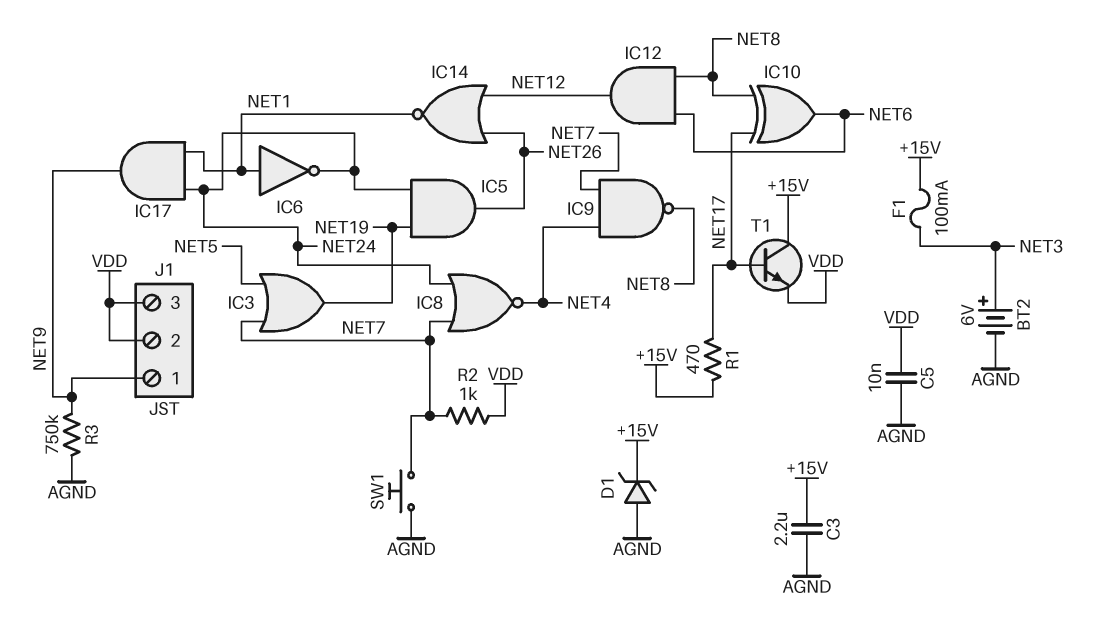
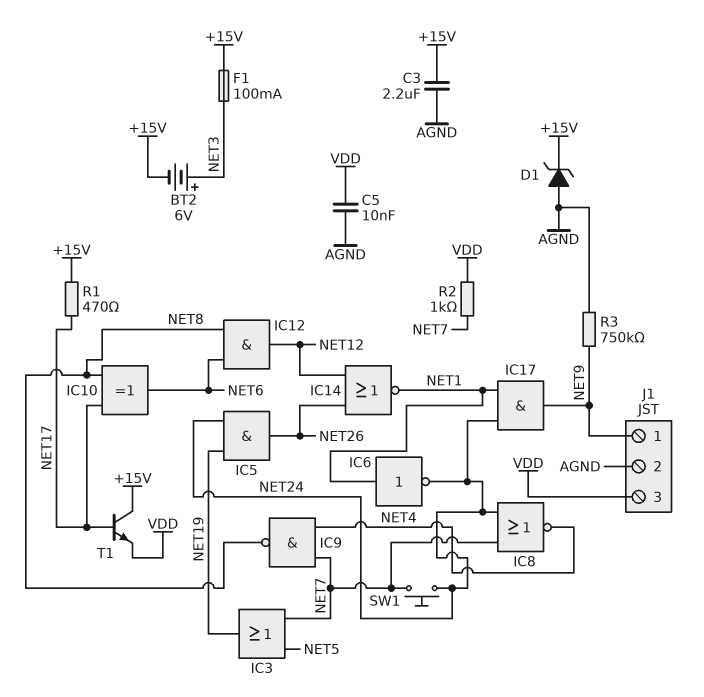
BT2: 6V (plus NET3, minus AGND) -> 6V (plus NET3, minus +15V)
J1 pin 2: VDD -> AGND
SW1: button (AGND, NET7) -> button (NET7, NET24)

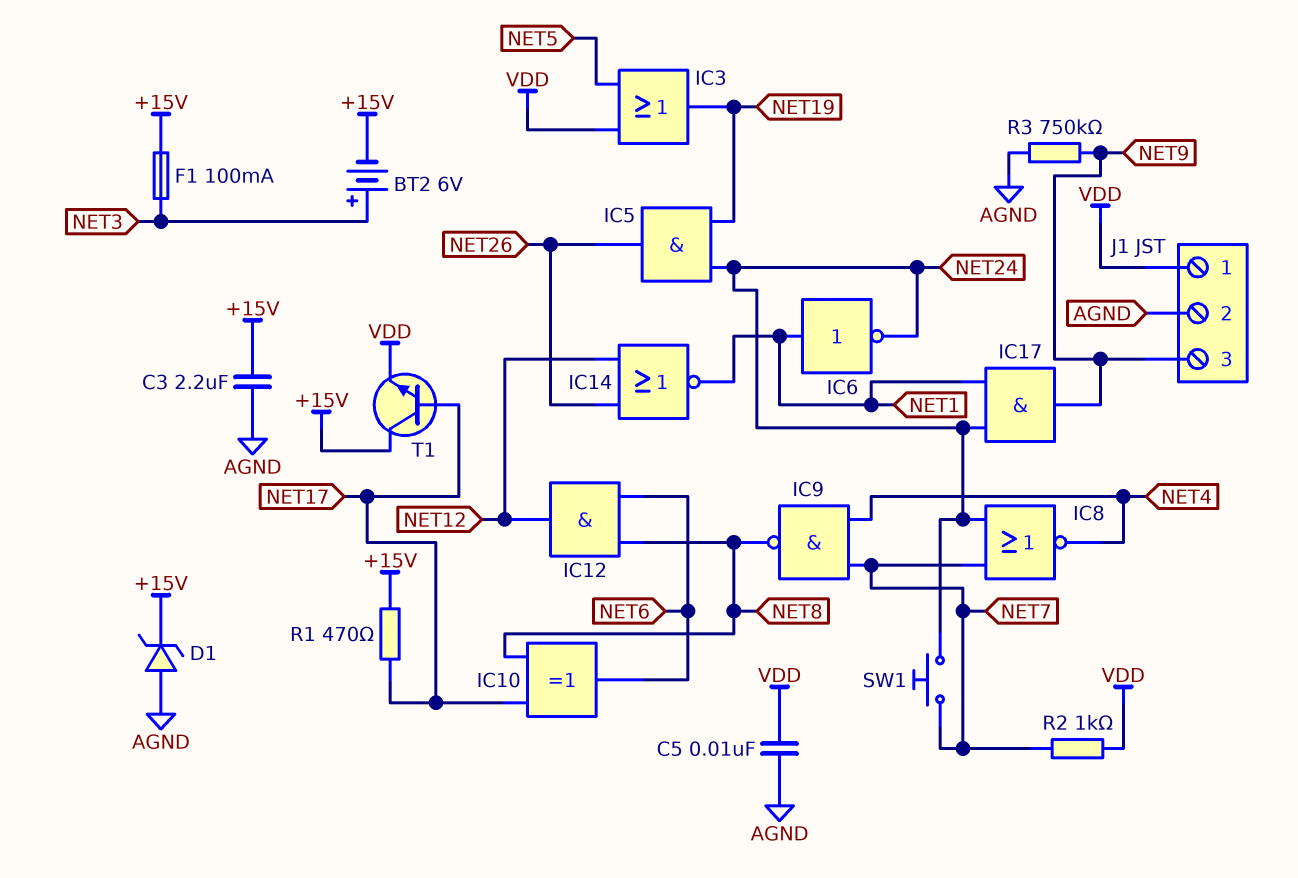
IC3: OR (in NET5, in NET7, out NET19) -> OR (in NET5, in VDD, out NET19)
J1 pin 1: NET9 -> VDD
J1 pin 3: VDD -> NET9

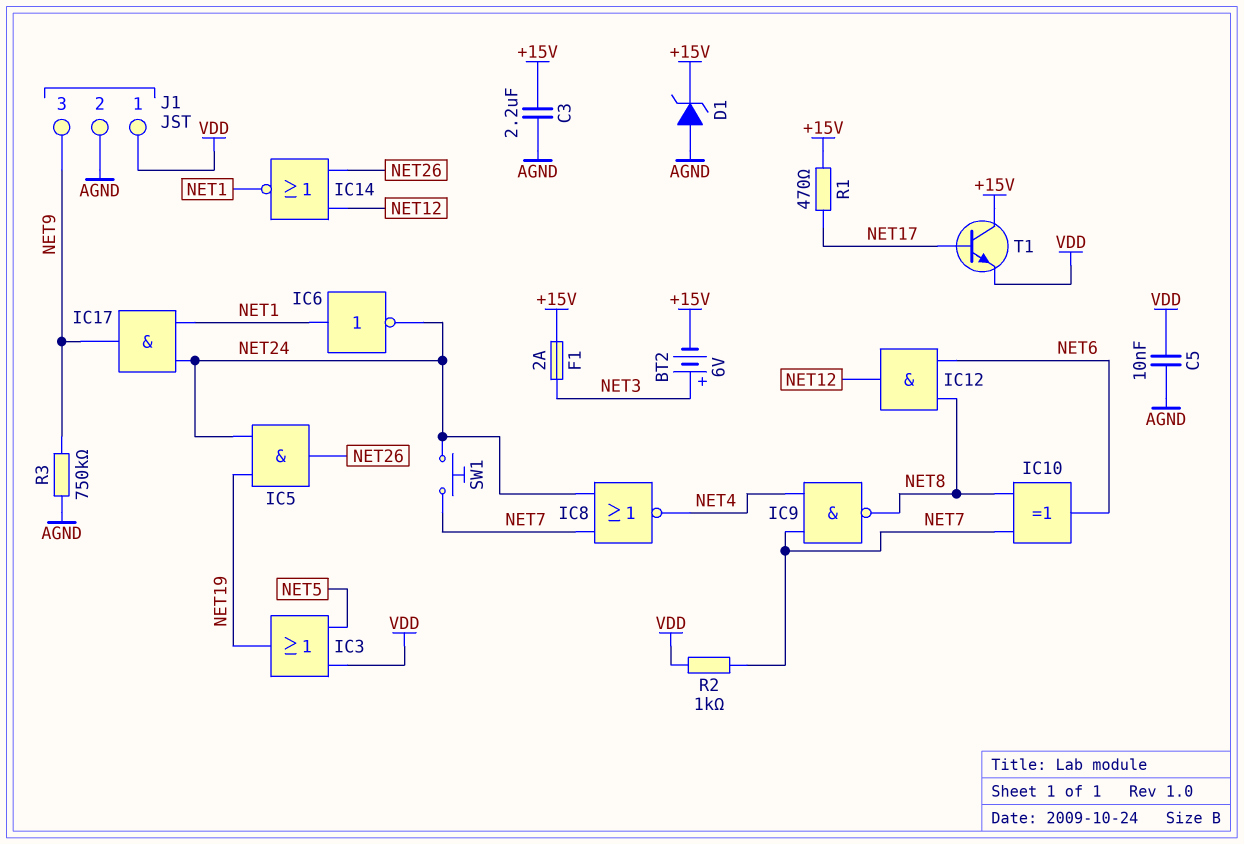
F1: 100mA (+15V, NET3) -> 2A (+15V, NET3)
IC10: XOR (in NET8, in NET17, out NET6) -> XOR (in NET7, in NET8, out NET6)

